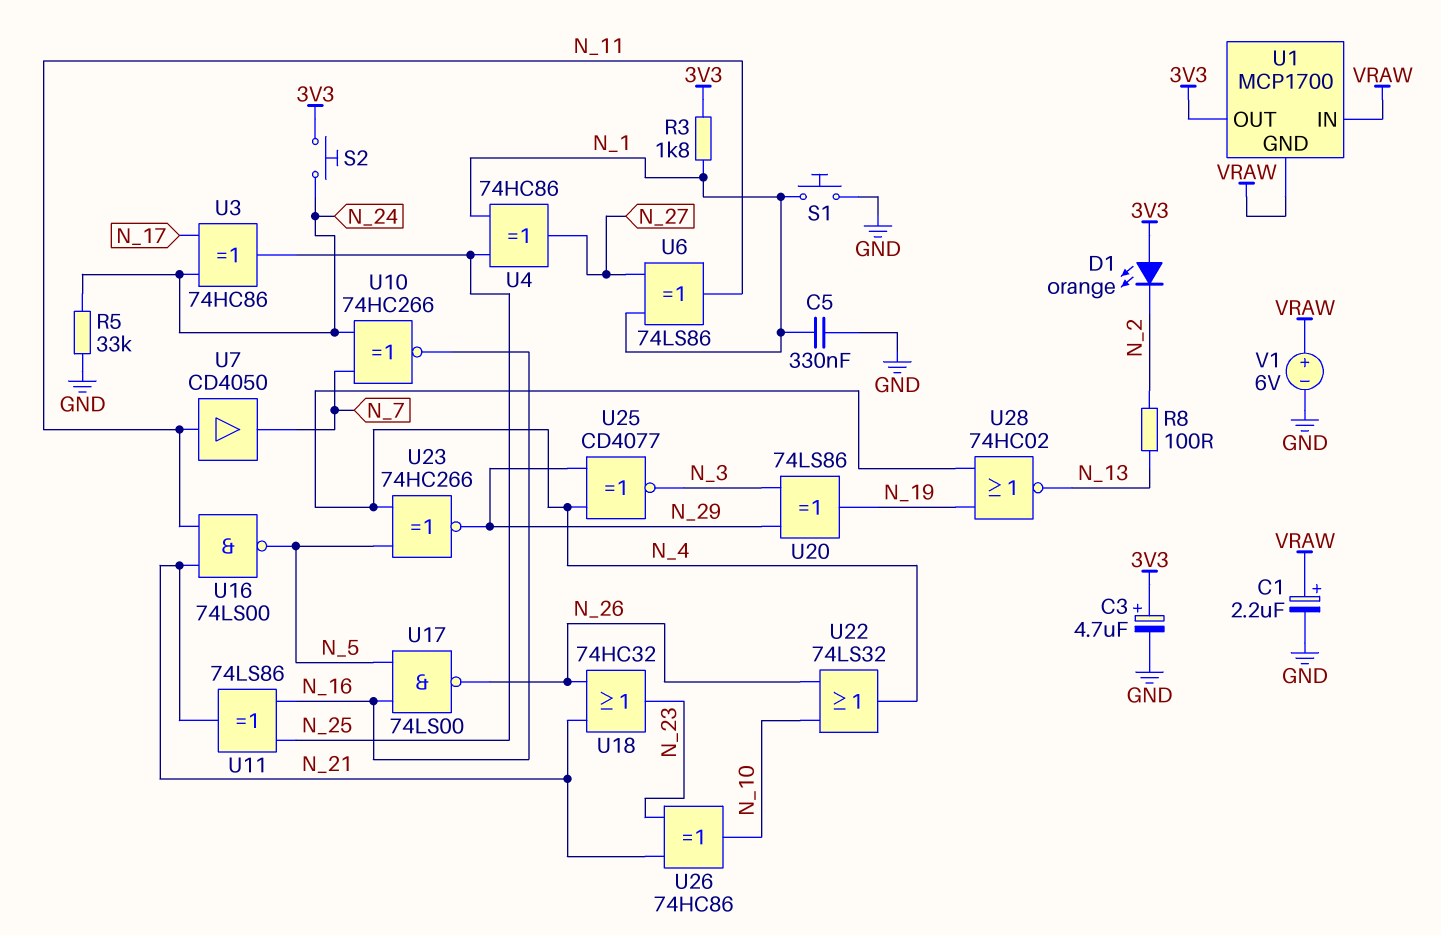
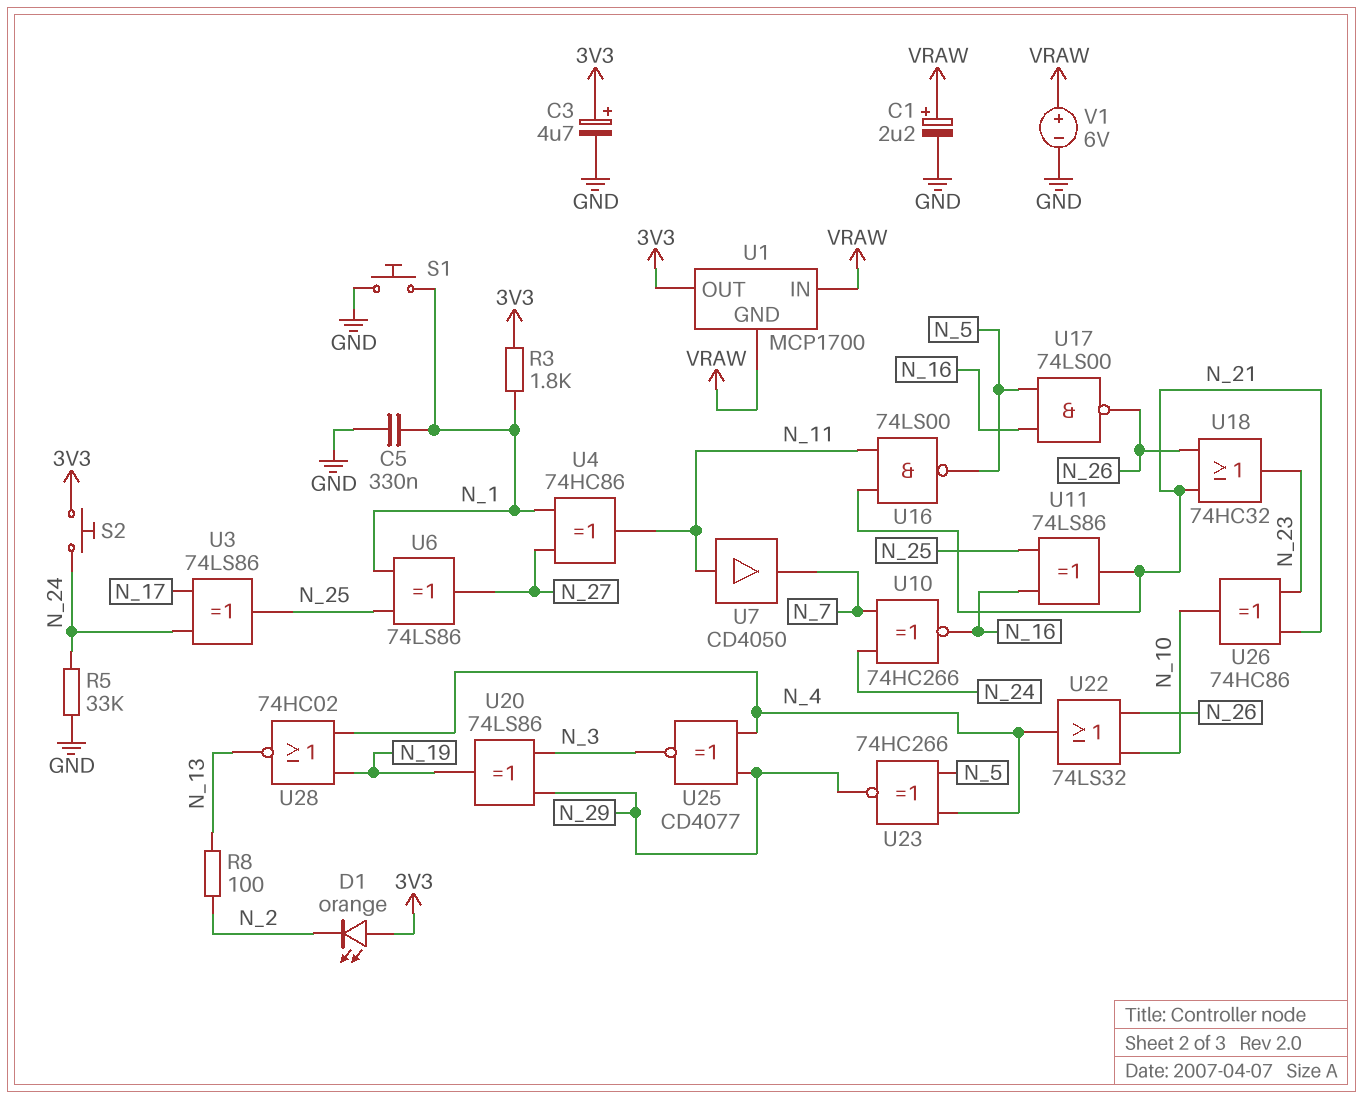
U3: XOR 74HC86 (in N_17, in N_24, out N_25) -> XOR 74LS86 (in N_17, in N_24, out N_25)
U4: XOR 74HC86 (in N_1, in N_25, out N_27) -> XOR 74HC86 (in N_1, in N_27, out N_11)
U6: XOR 74LS86 (in N_1, in N_27, out N_11) -> XOR 74LS86 (in N_1, in N_25, out N_27)

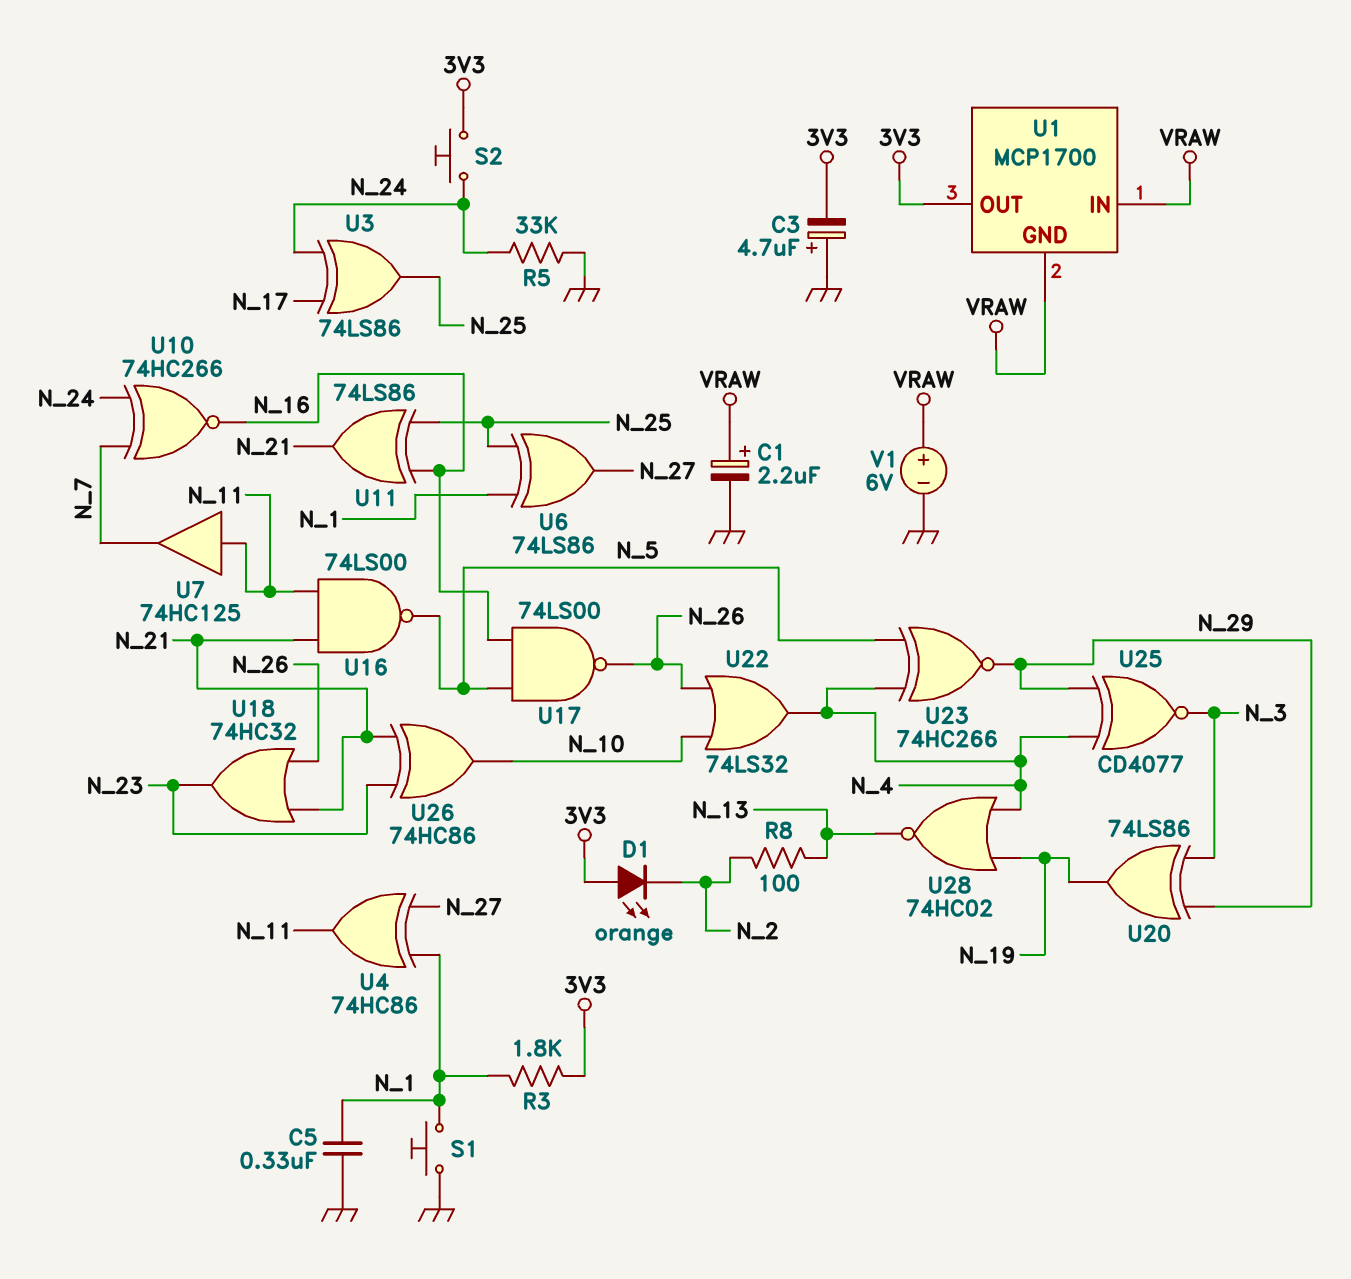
C3: 4.7uF (plus 3V3, minus GND) -> 4.7uF (plus GND, minus 3V3)
U7: buffer CD4050 (in N_11, out N_7) -> buffer 74HC125 (in N_11, out N_7)

